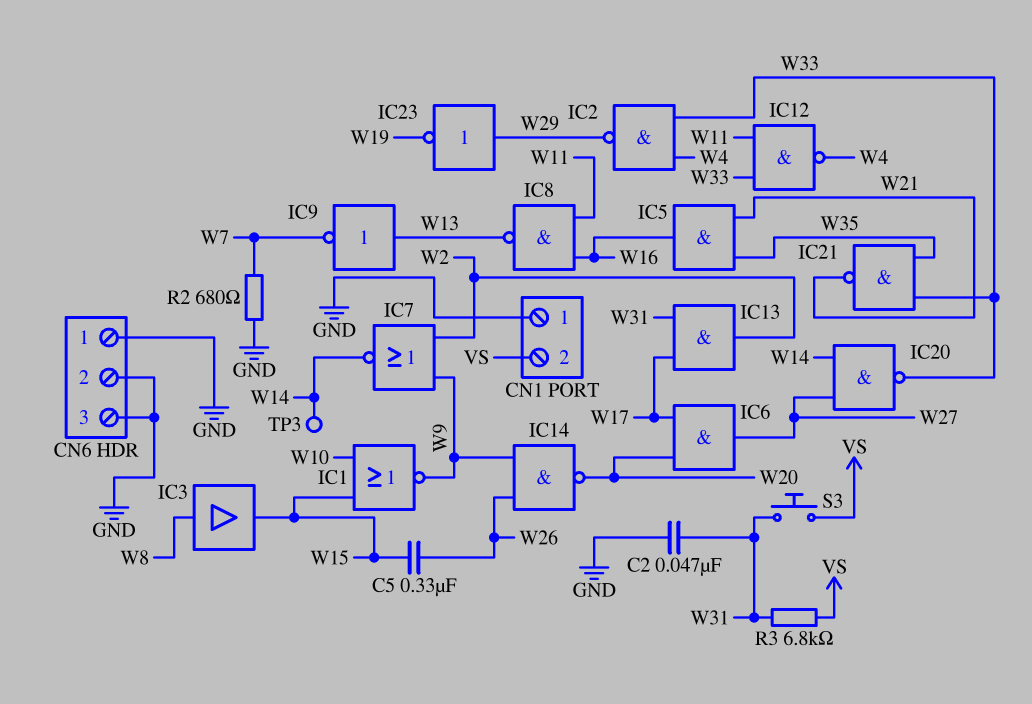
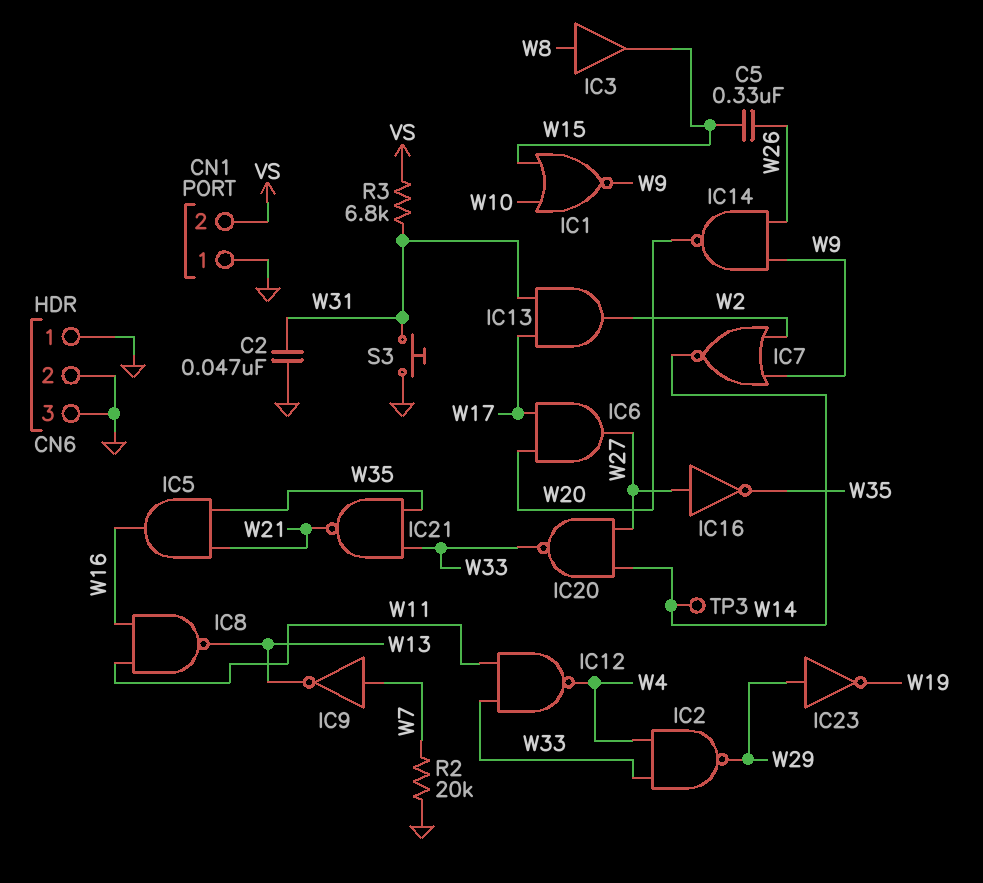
IC9: NOT (in W13, out W7) -> NOT (in W7, out W13)
IC16: none -> NOT (in W27, out W35)
R2: 680 (GND, W7) -> 20k (GND, W7)
S3: button (VS, W31) -> button (GND, W31)

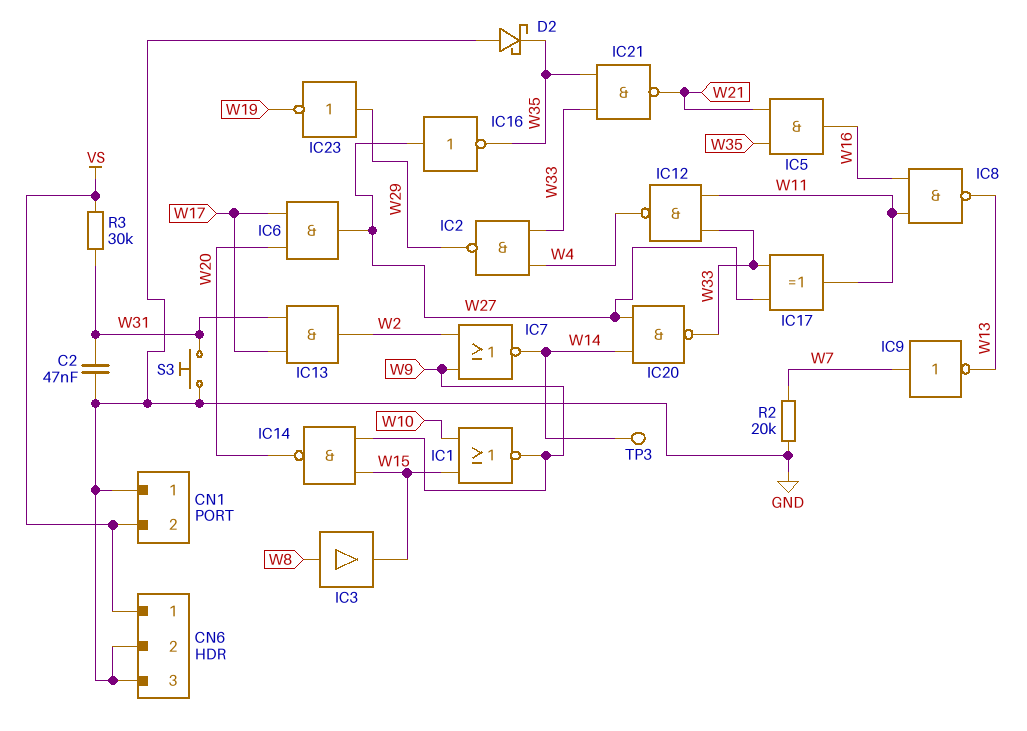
C5: 330nF (W15, W26) -> none
CN6 pin 1: GND -> VS
D2: none -> schottky (A GND, K W35)
IC14: NAND (in W9, in W26, out W20) -> NAND (in W9, in W15, out W20)
IC17: none -> XOR (in W27, in W33, out W11)
R3: 6.8k (VS, W31) -> 30k (VS, W31)

